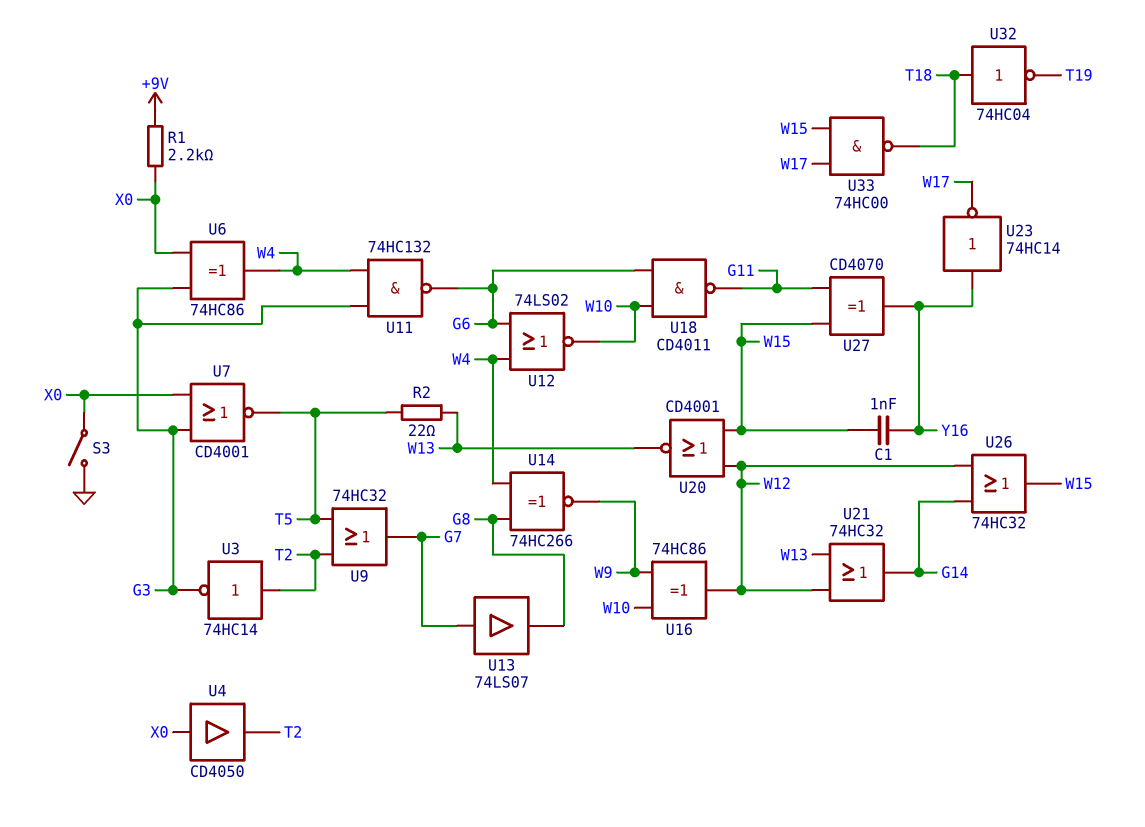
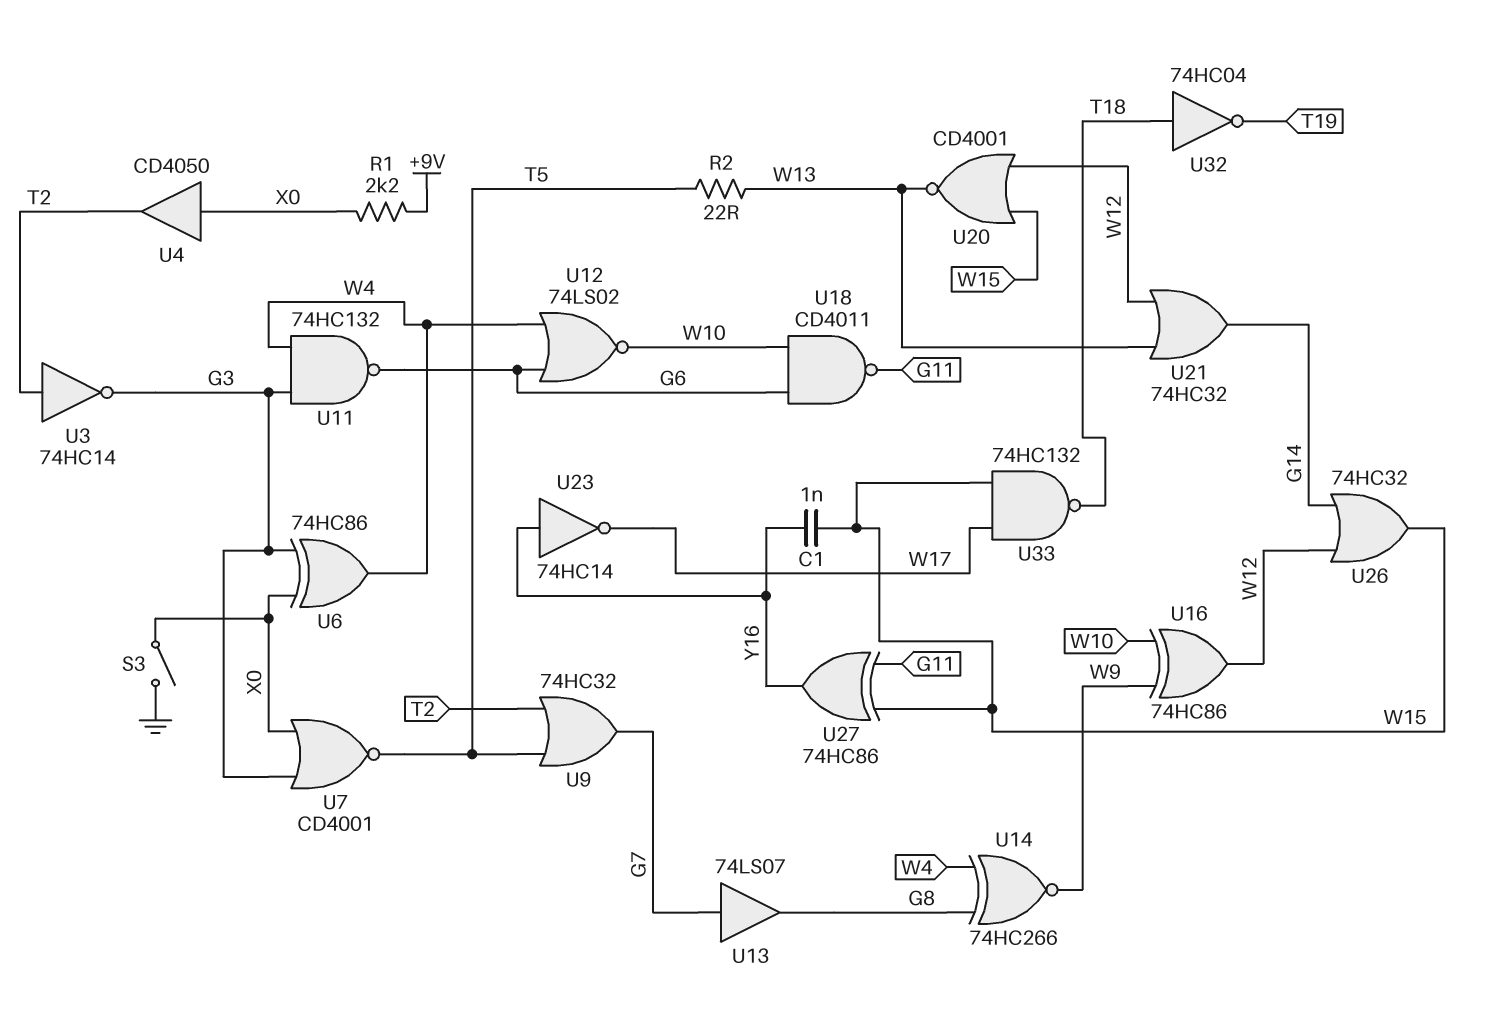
U27: XOR CD4070 (in G11, in W15, out Y16) -> XOR 74HC86 (in G11, in W15, out Y16)
U33: NAND 74HC00 (in W15, in W17, out T18) -> NAND 74HC132 (in W15, in W17, out T18)

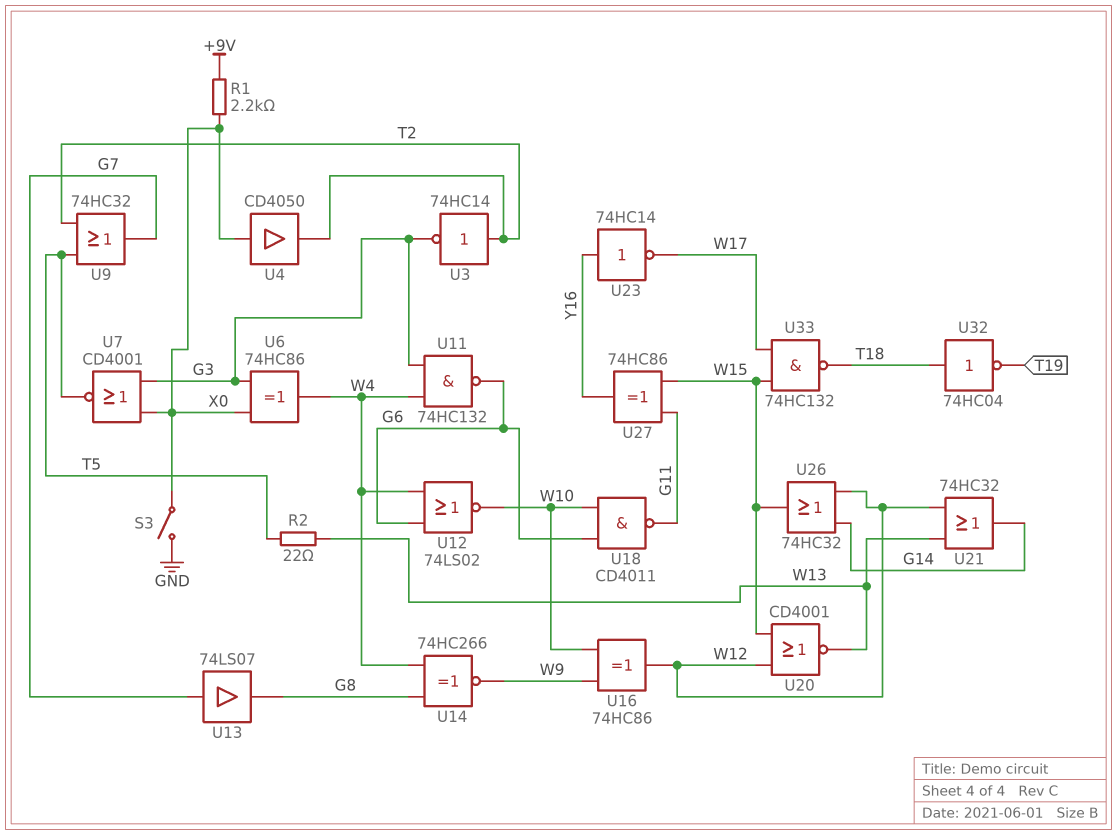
C1: 1nF (W15, Y16) -> none

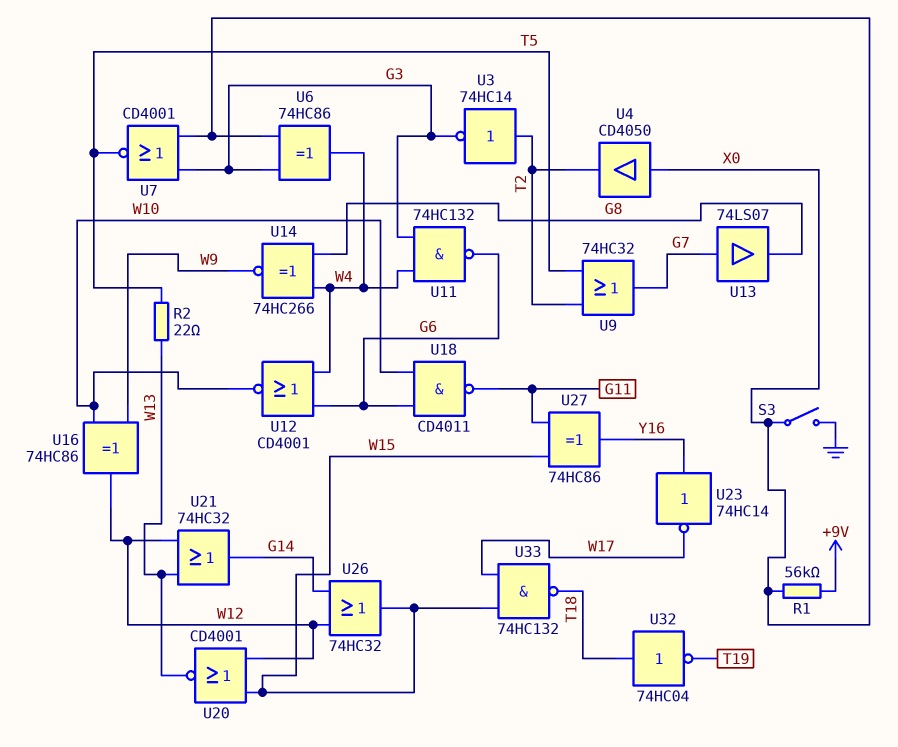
R1: 2.2k (+9V, X0) -> 56k (+9V, X0)
U12: NOR 74LS02 (in G6, in W4, out W10) -> NOR CD4001 (in G6, in W4, out W10)

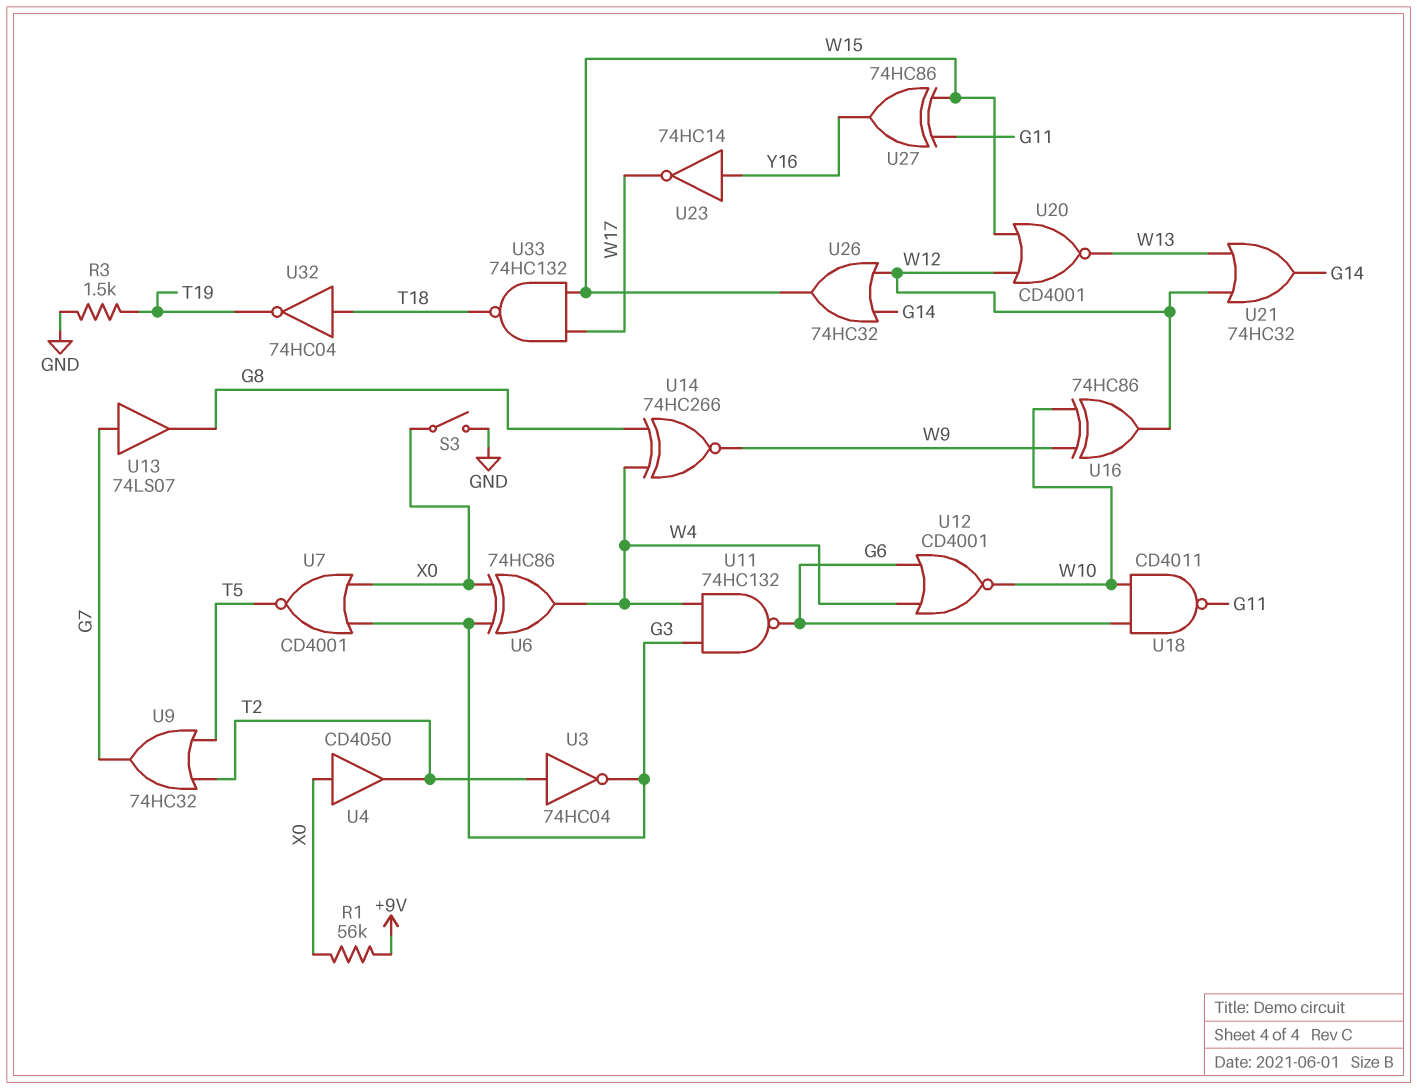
R2: 22 (T5, W13) -> none
R3: none -> 1.5k (GND, T19)
U3: NOT 74HC14 (in T2, out G3) -> NOT 74HC04 (in T2, out G3)

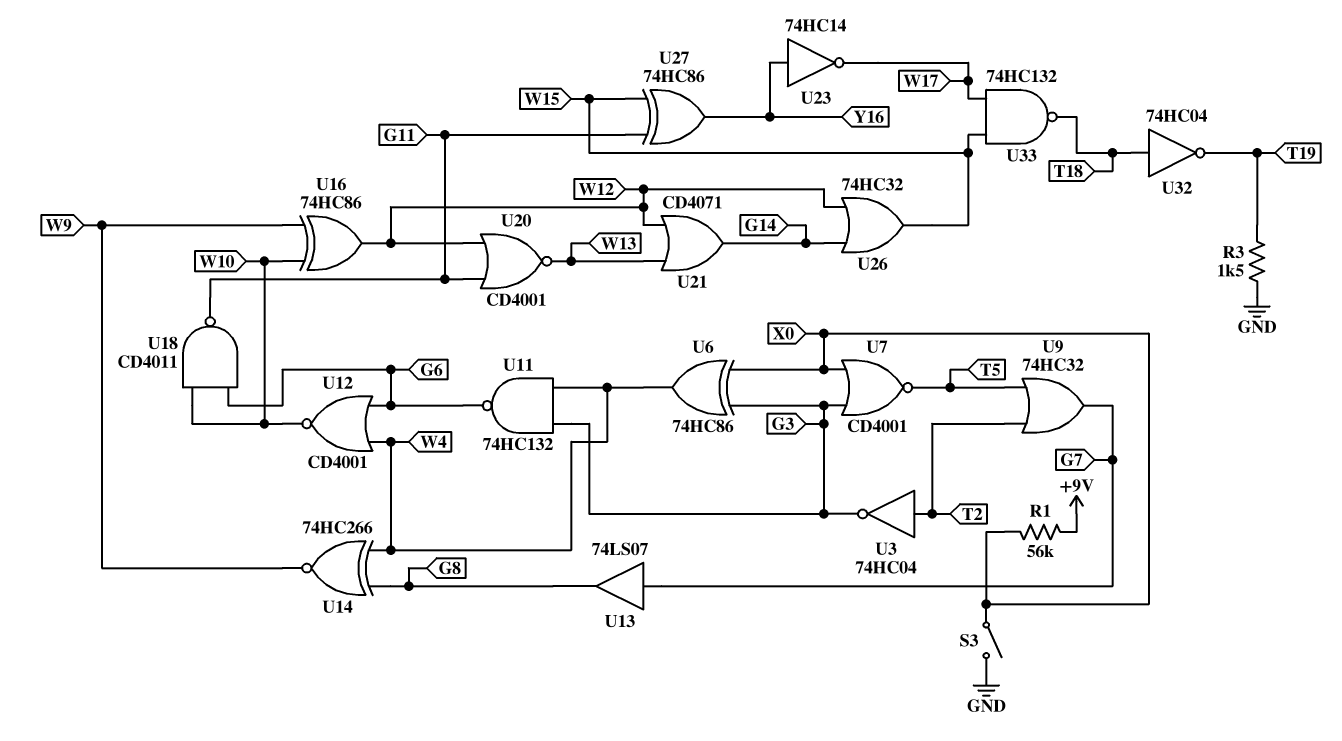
U4: buffer CD4050 (in X0, out T2) -> none
U20: NOR CD4001 (in W12, in W15, out W13) -> NOR CD4001 (in G11, in W12, out W13)
U21: OR 74HC32 (in W12, in W13, out G14) -> OR CD4071 (in W12, in W13, out G14)

